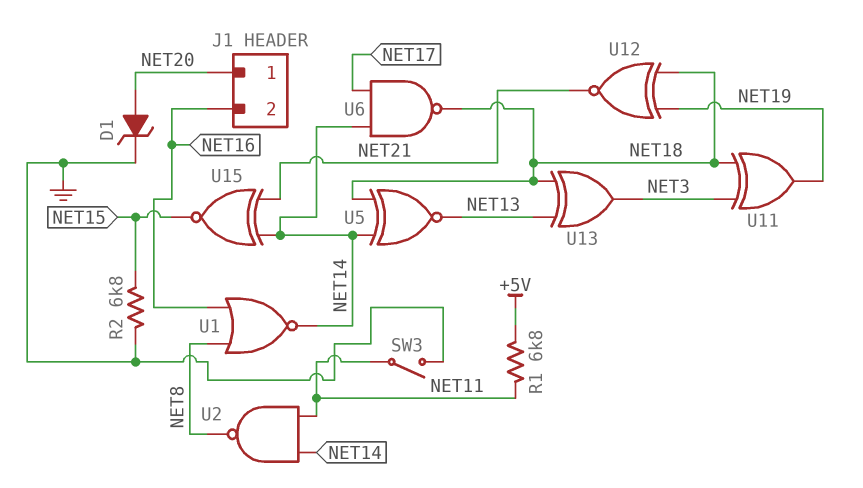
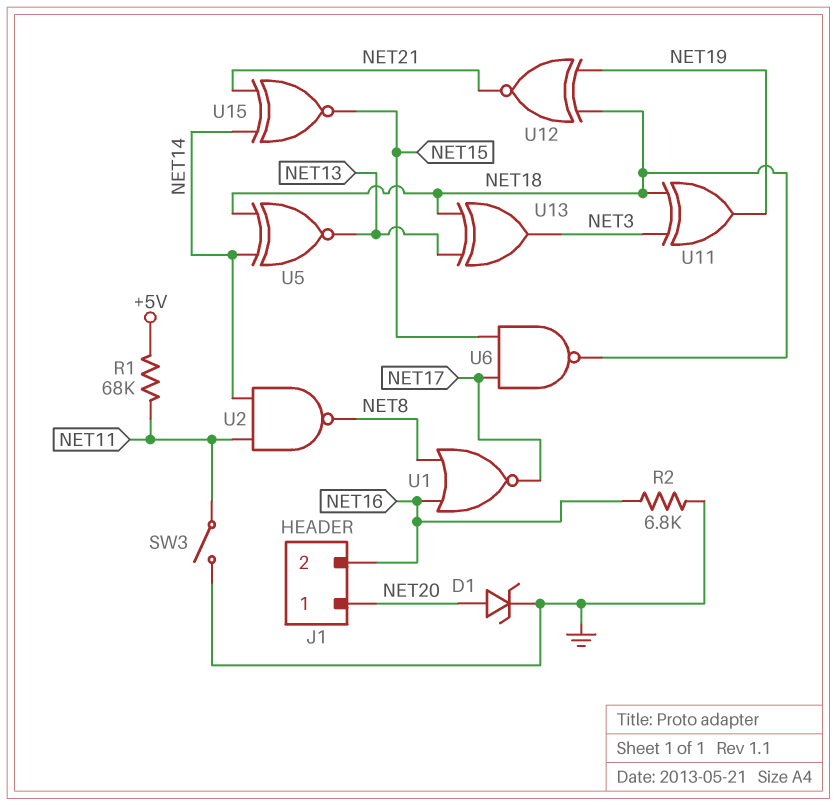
R1: 6.8k (+5V, NET11) -> 68k (+5V, NET11)
R2: 6.8k (GND, NET15) -> 6.8k (GND, NET16)
U1: NOR (in NET8, in NET16, out NET14) -> NOR (in NET8, in NET16, out NET17)
U6: NAND (in NET14, in NET17, out NET18) -> NAND (in NET15, in NET17, out NET18)

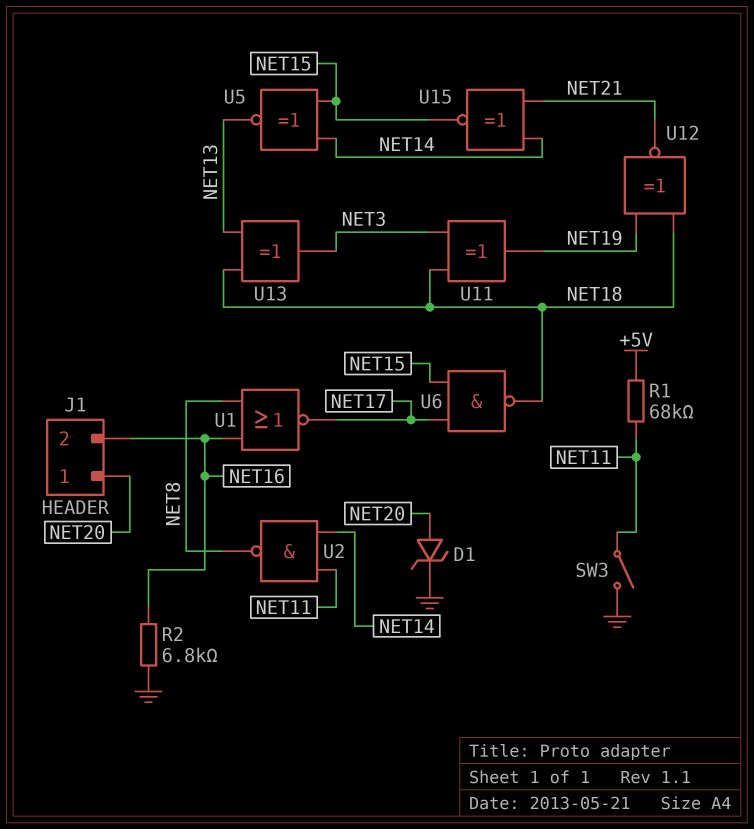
U5: XNOR (in NET14, in NET18, out NET13) -> XNOR (in NET14, in NET15, out NET13)

